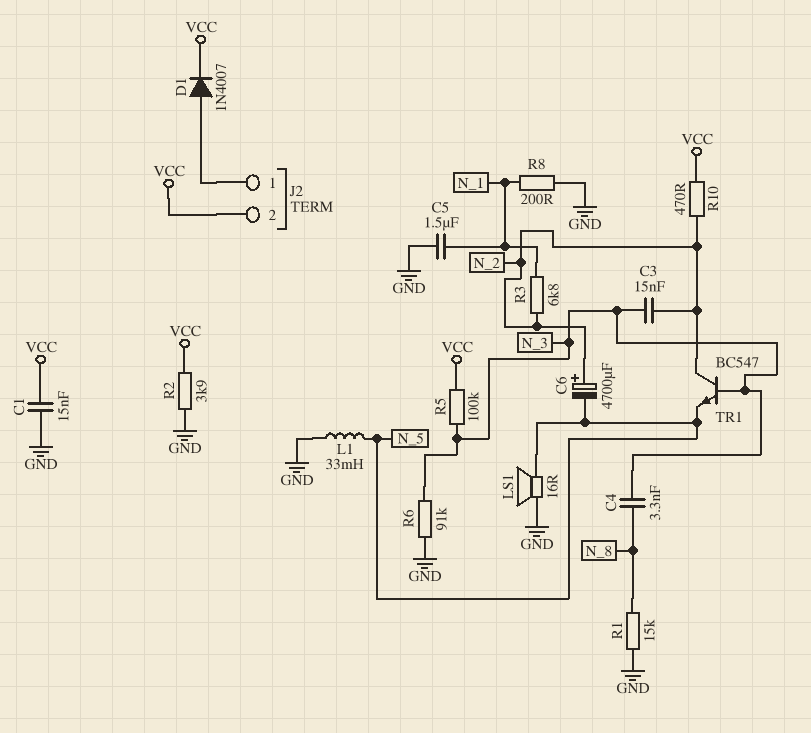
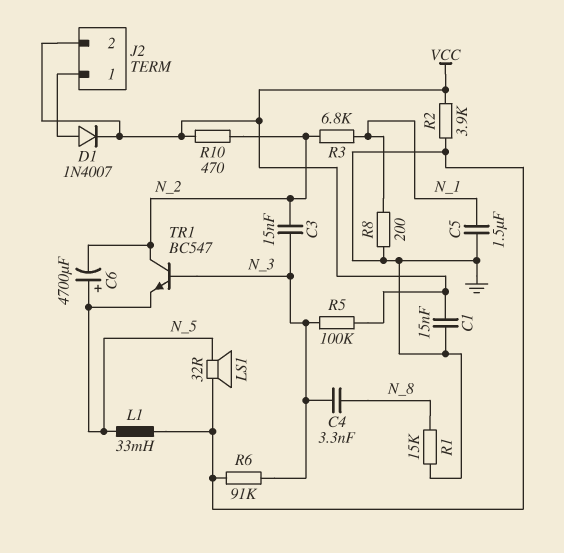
C6: 4700uF (plus N_2, minus N_5) -> 4700uF (plus N_5, minus N_2)
LS1: speaker 16R (GND, N_5) -> speaker 32R (GND, N_5)

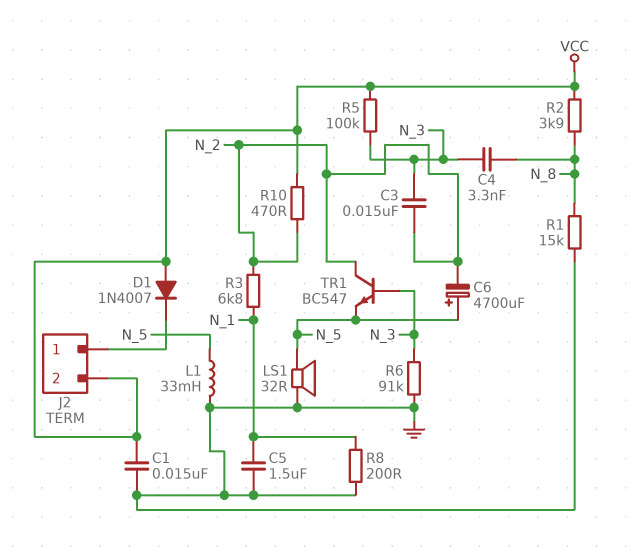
D1: diode 1N4007 (A J2/1, K VCC) -> diode 1N4007 (A VCC, K J2/1)
R2: 3.9k (GND, VCC) -> 3.9k (N_8, VCC)

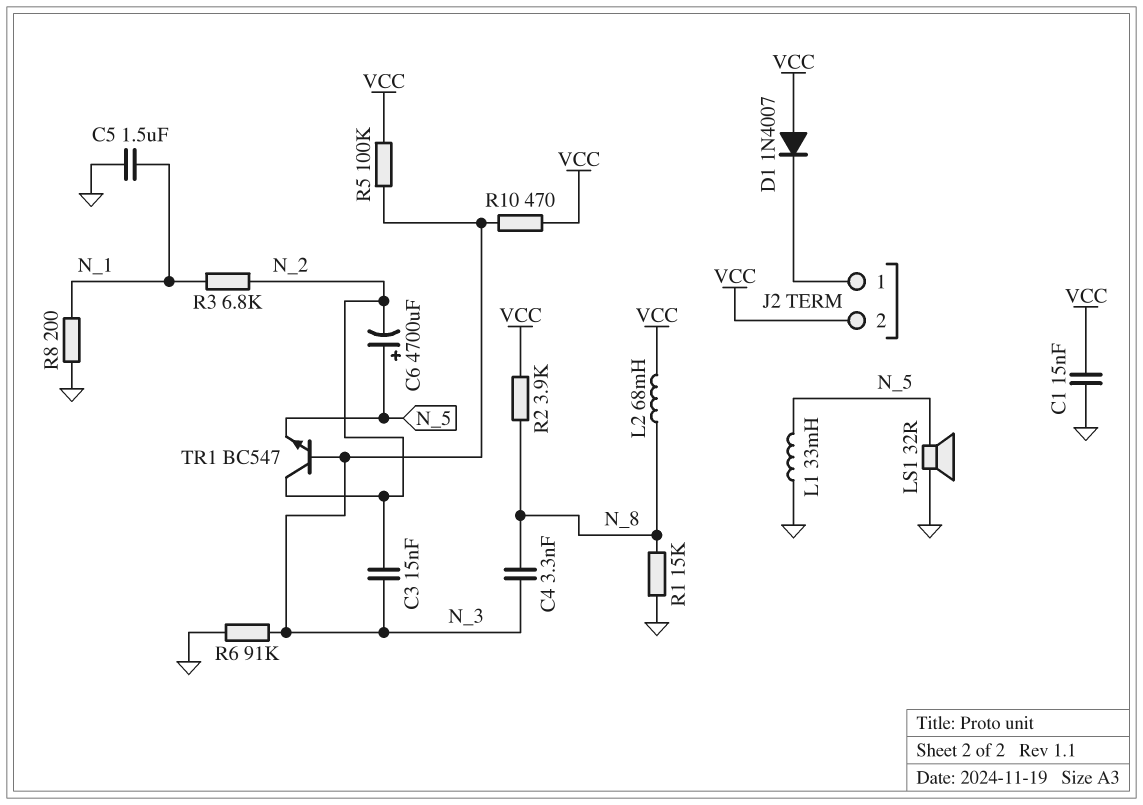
L2: none -> 68mH (N_8, VCC)
R10: 470 (N_2, VCC) -> 470 (N_3, VCC)

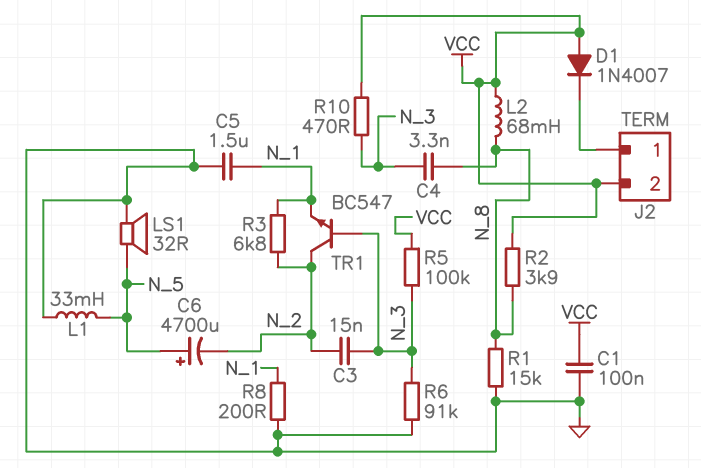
C1: 15nF (GND, VCC) -> 100nF (GND, VCC)
TR1: NPN BC547 (B N_3, C N_2, E N_5) -> NPN BC547 (B N_3, C N_2, E N_1)

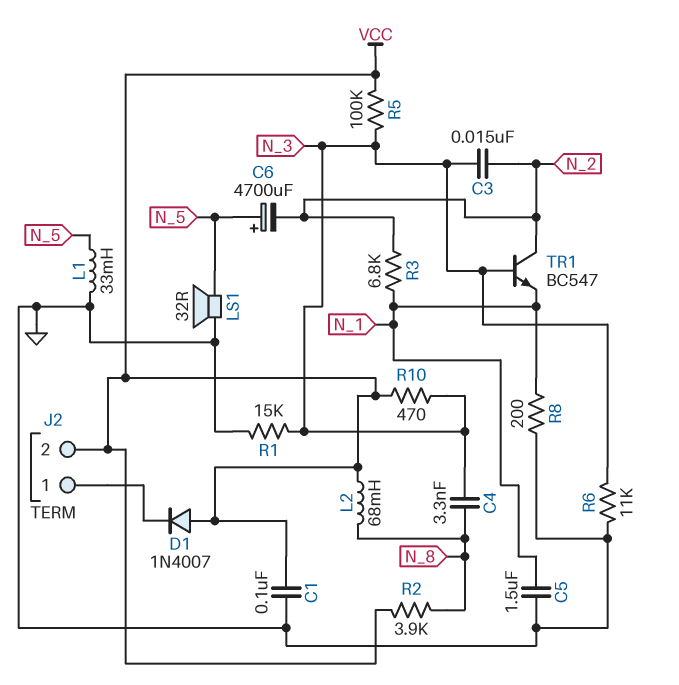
R1: 15k (GND, N_8) -> 15k (GND, N_3)
R6: 91k (GND, N_3) -> 11k (GND, N_3)

